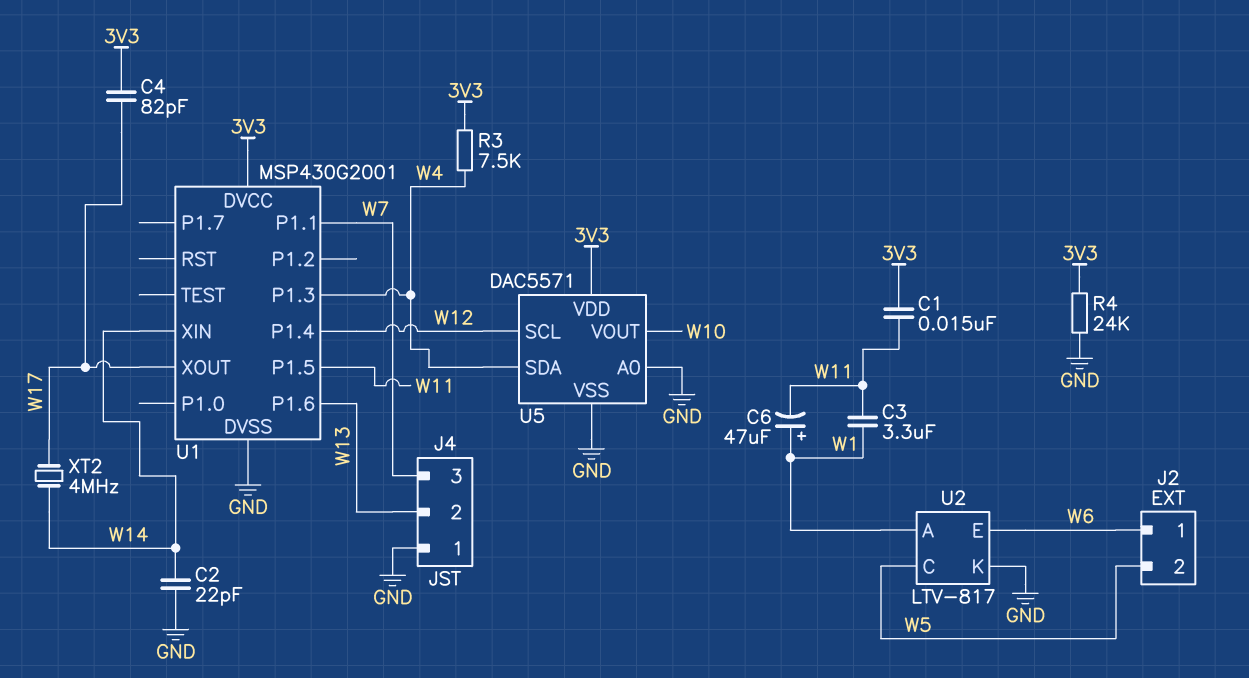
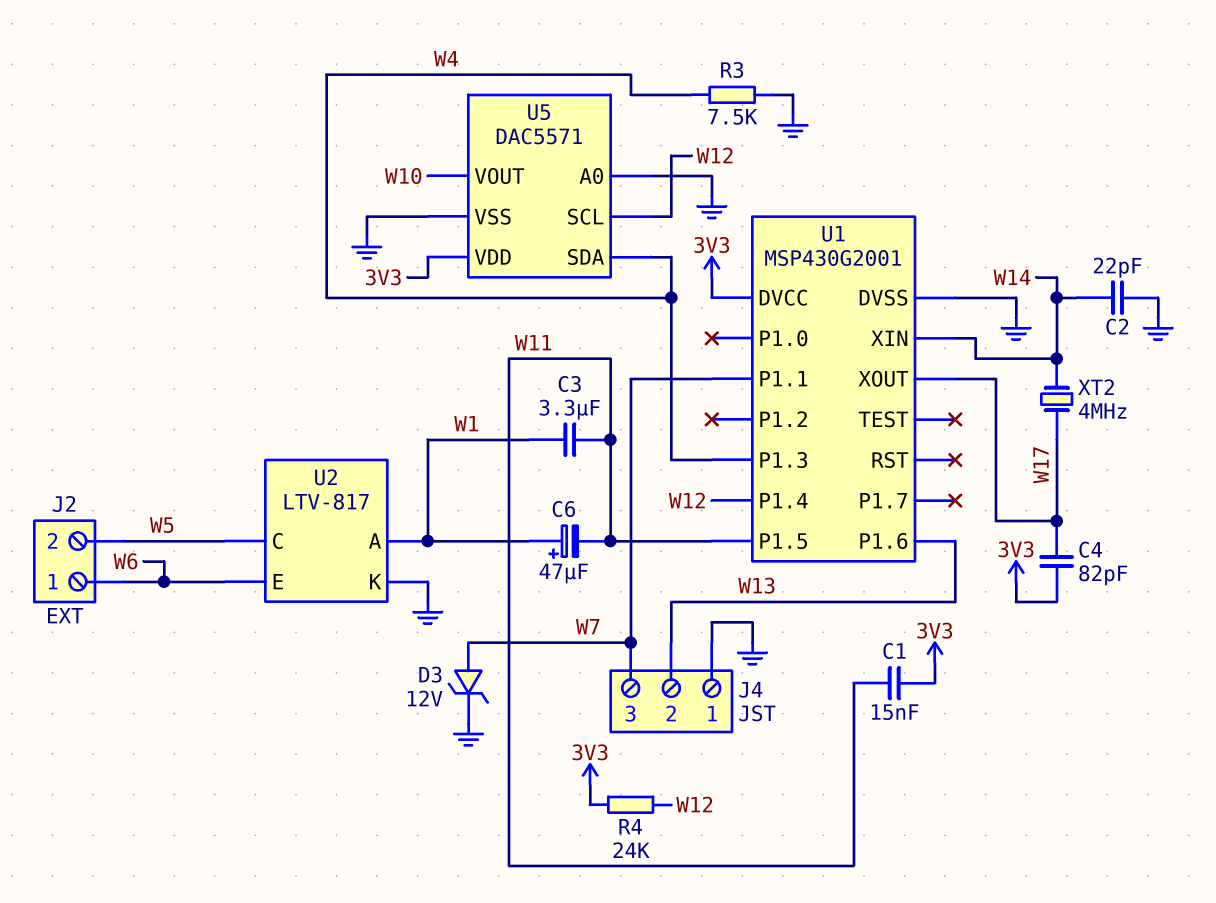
D3: none -> zener 12V (A W7, K GND)
R3: 7.5k (3V3, W4) -> 7.5k (GND, W4)
R4: 24k (3V3, GND) -> 24k (3V3, W12)

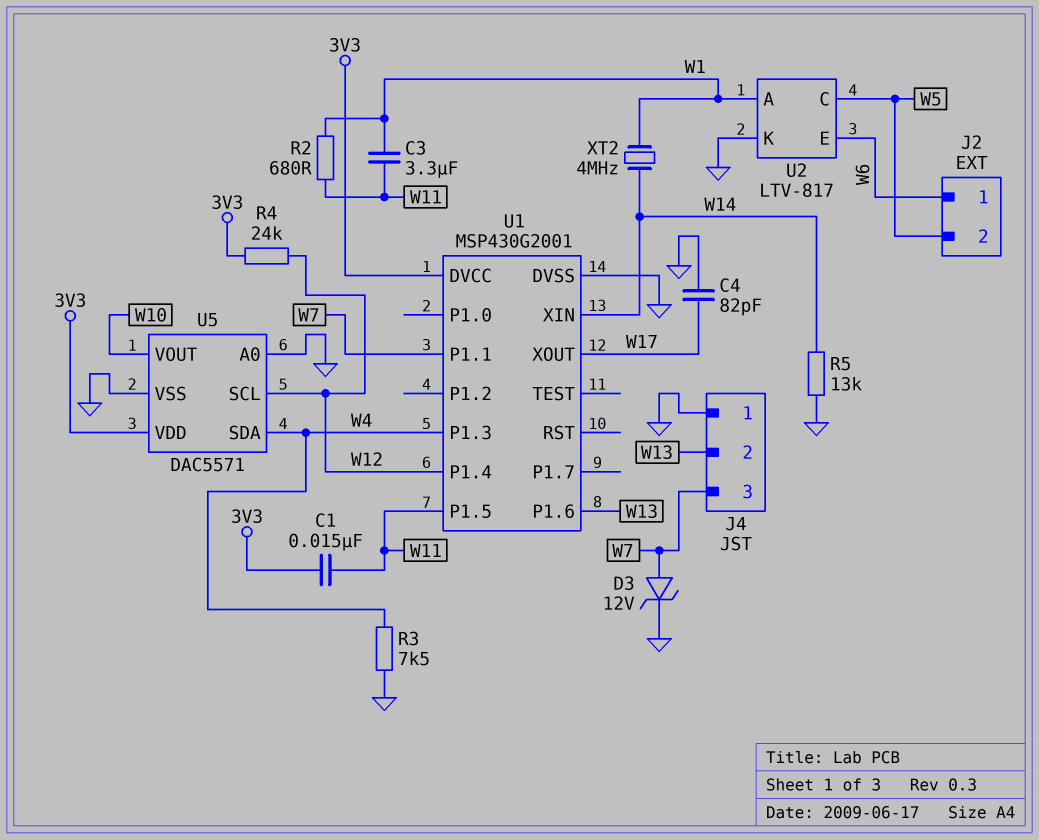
C2: 22pF (GND, W14) -> none
C4: 82pF (3V3, W17) -> 82pF (GND, W17)
C6: 47uF (plus W1, minus W11) -> none
R2: none -> 680 (W1, W11)
R5: none -> 13k (GND, W14)
XT2: 4MHz (W14, W17) -> 4MHz (W1, W14)

